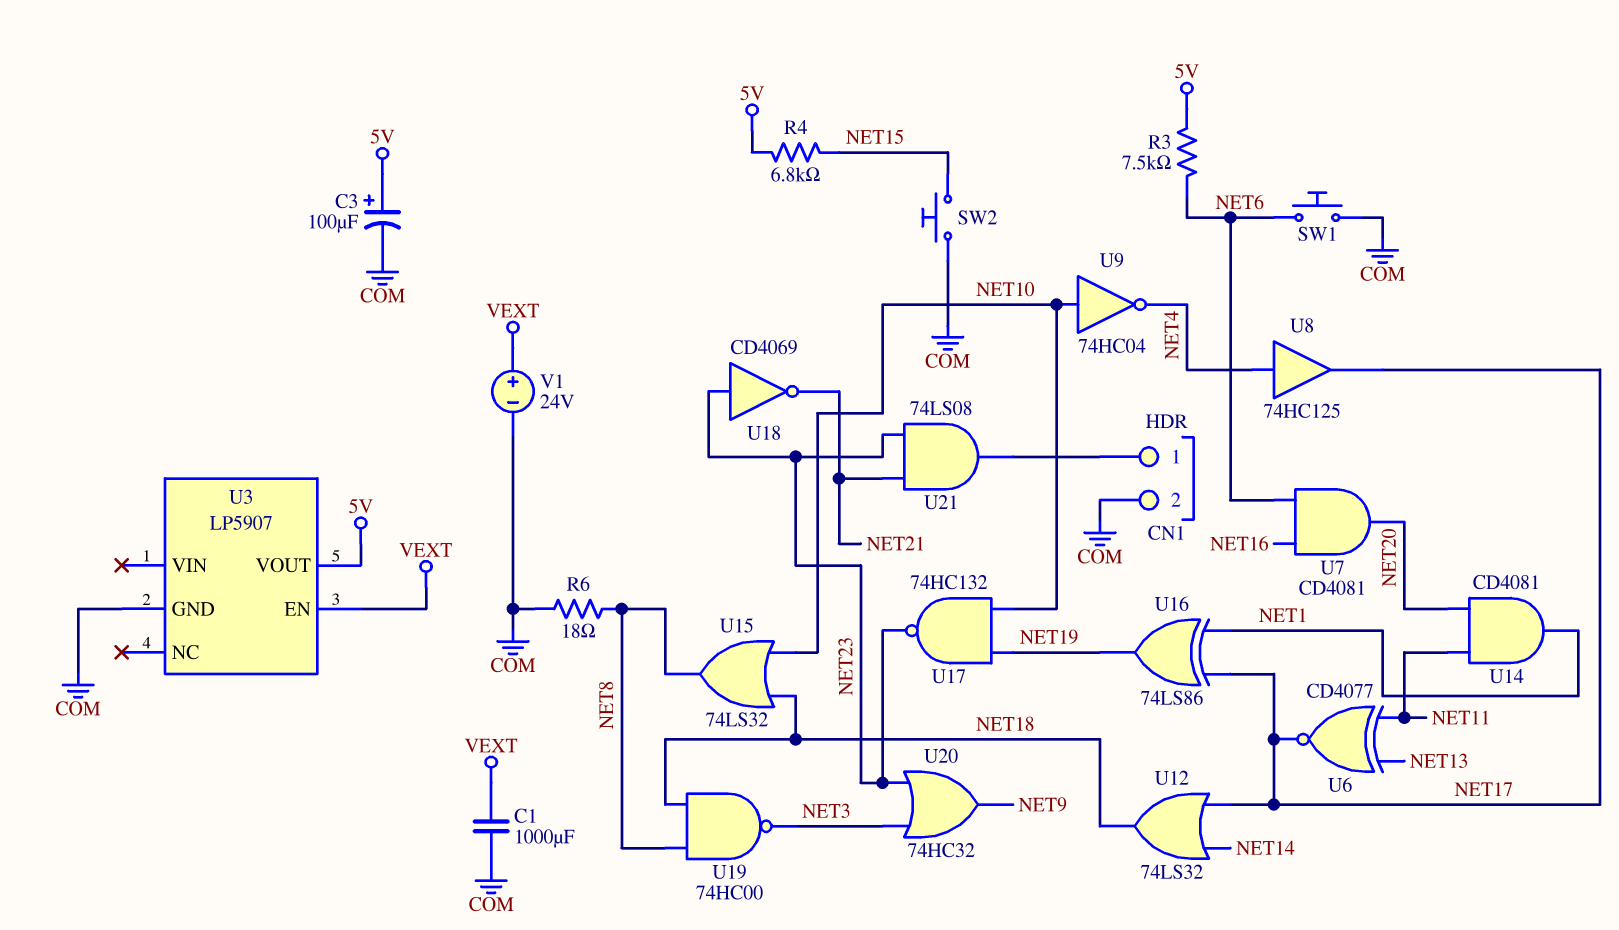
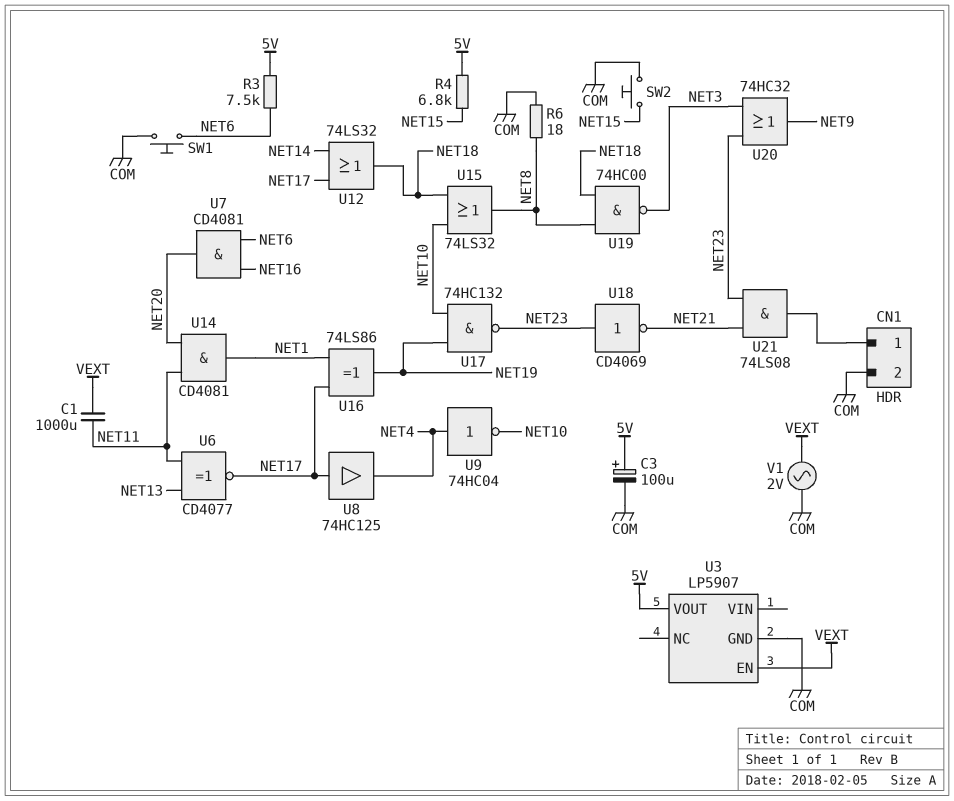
C1: 1000uF (COM, VEXT) -> 1000uF (NET11, VEXT)
U8: buffer 74HC125 (in NET4, out NET17) -> buffer 74HC125 (in NET17, out NET4)
U9: NOT 74HC04 (in NET10, out NET4) -> NOT 74HC04 (in NET4, out NET10)
V1: 24V (plus VEXT, minus COM) -> AC 2V (COM, VEXT)

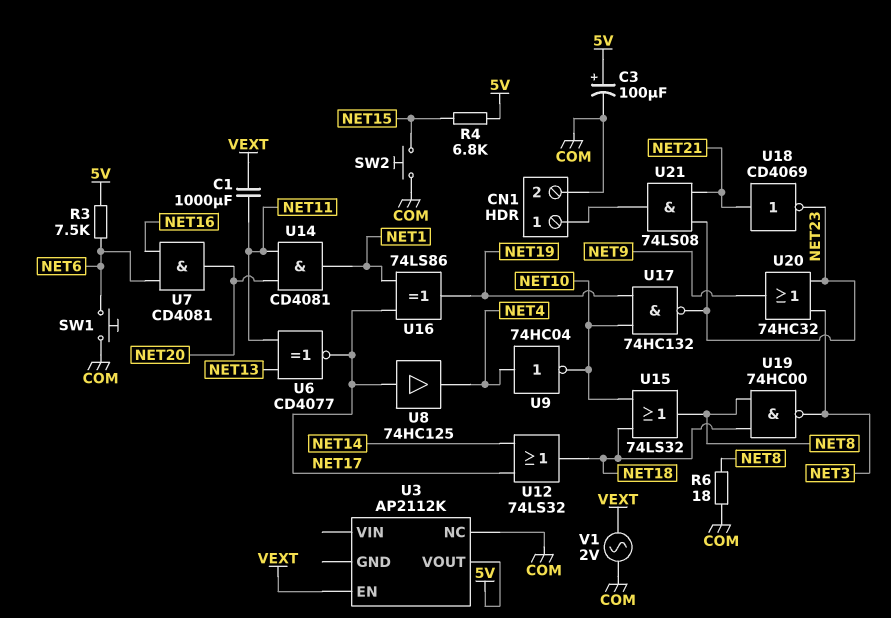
U3: LP5907 -> AP2112K
U3 pin GND: COM -> none
U3 pin NC: none -> COM
U18: NOT CD4069 (in NET23, out NET21) -> NOT CD4069 (in NET21, out NET23)

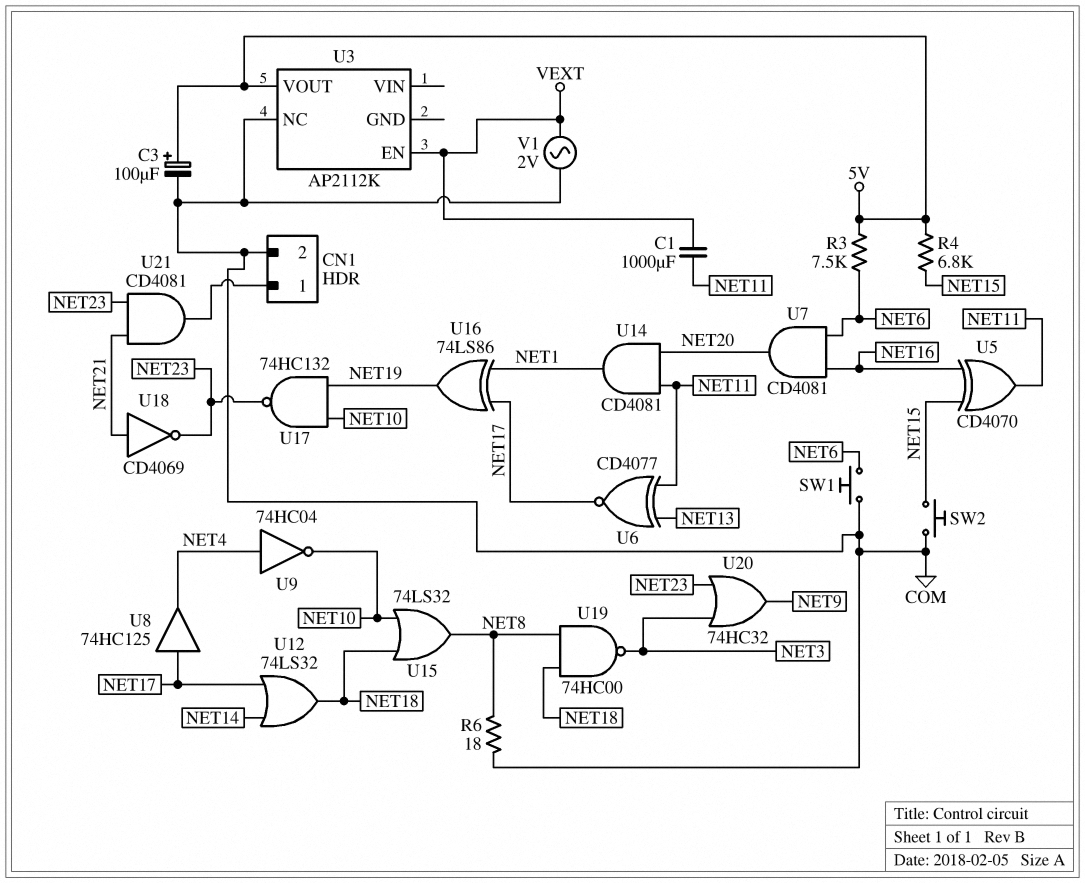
U5: none -> XOR CD4070 (in NET15, in NET16, out NET11)
U21: AND 74LS08 (in NET21, in NET23, out CN1/1) -> AND CD4081 (in NET21, in NET23, out CN1/1)

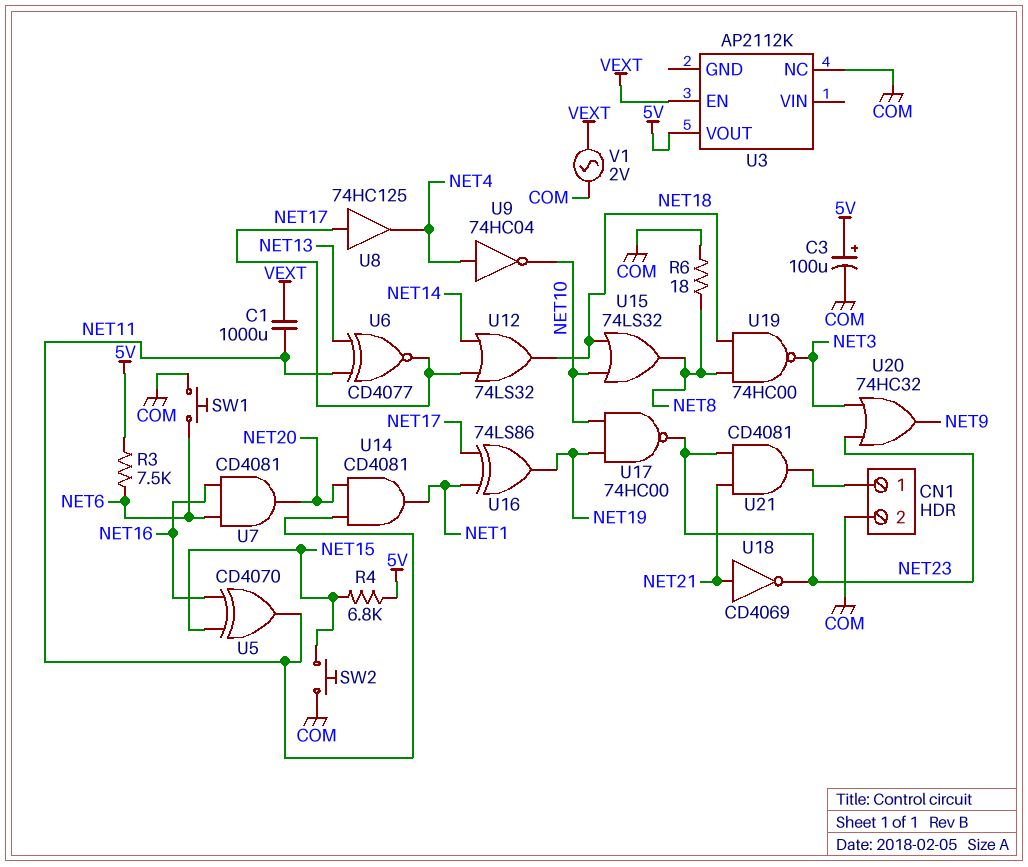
U17: NAND 74HC132 (in NET10, in NET19, out NET23) -> NAND 74HC00 (in NET10, in NET19, out NET23)

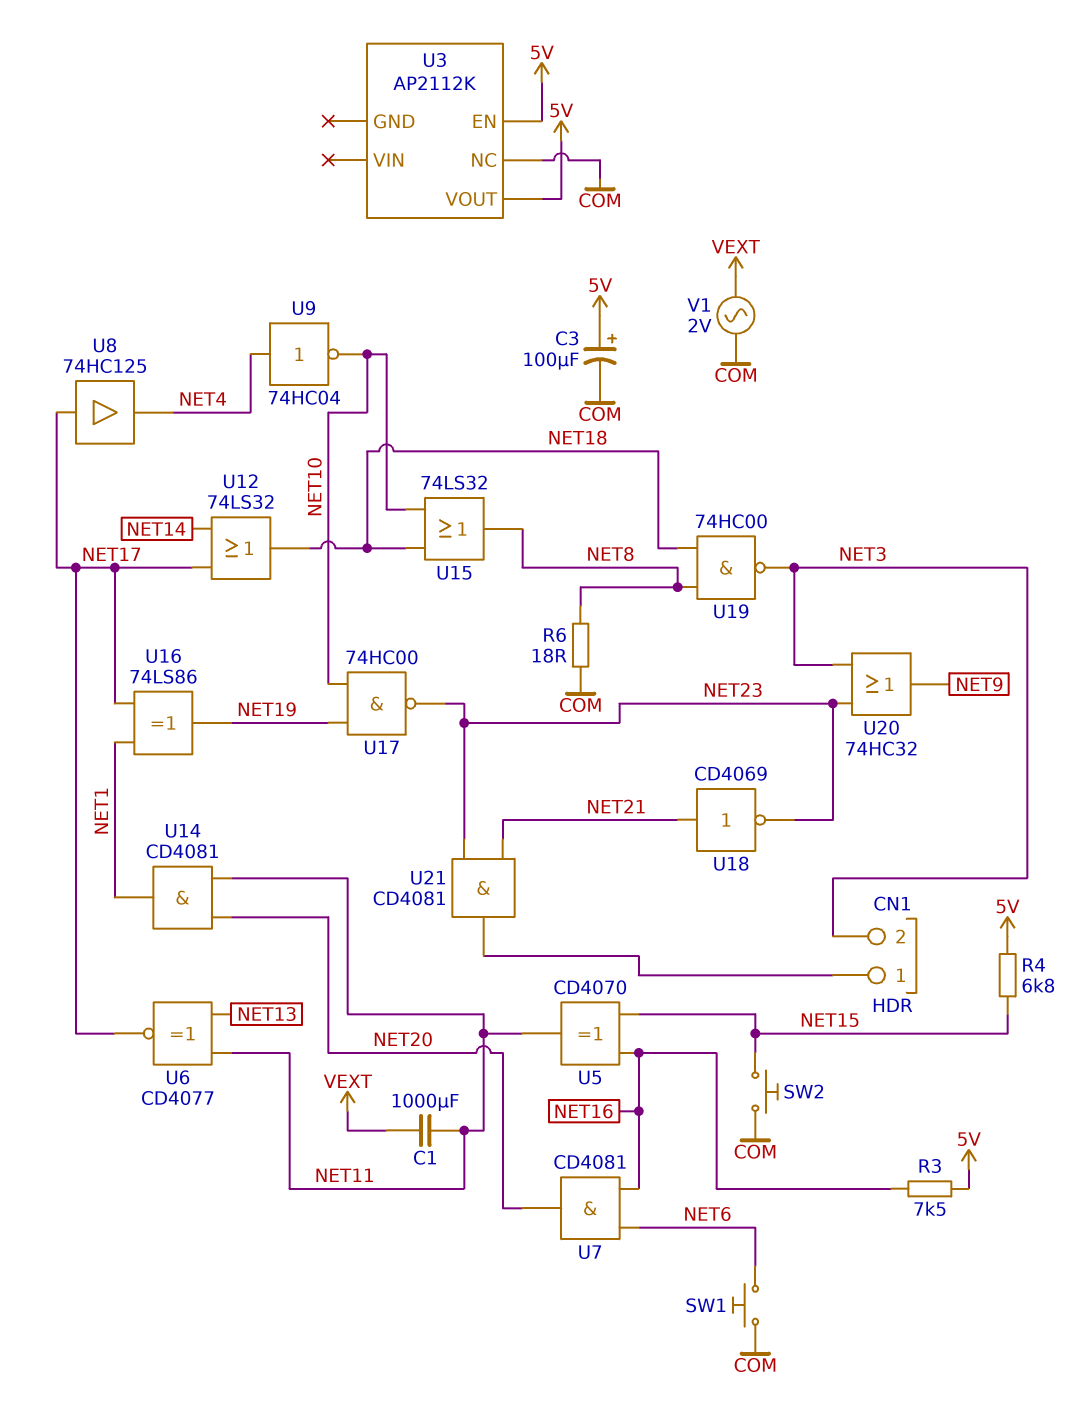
CN1 pin 2: COM -> NET3
R3: 7.5k (5V, NET6) -> 7.5k (5V, NET16)
U3 pin EN: VEXT -> 5V

